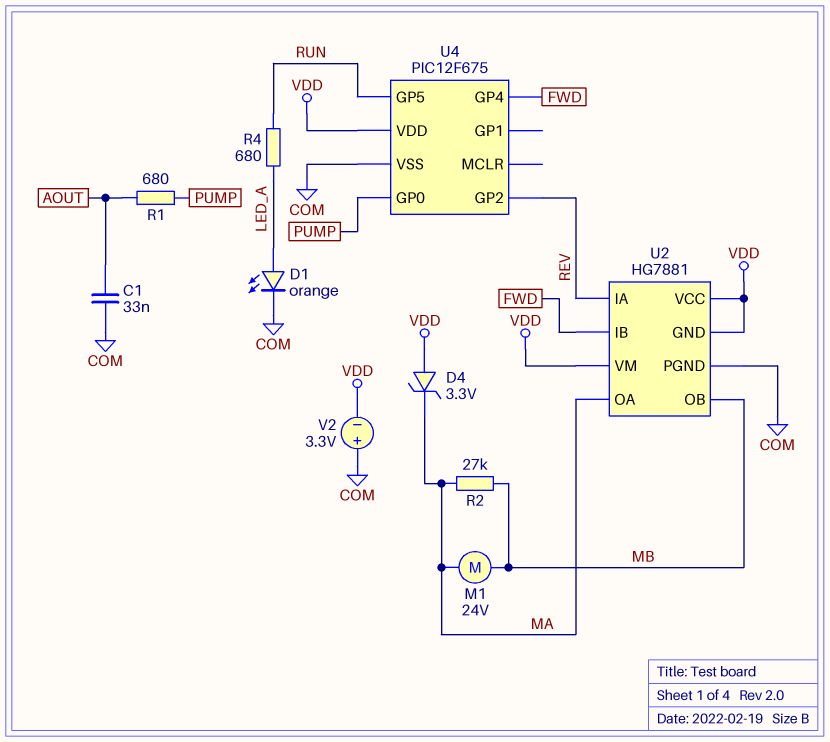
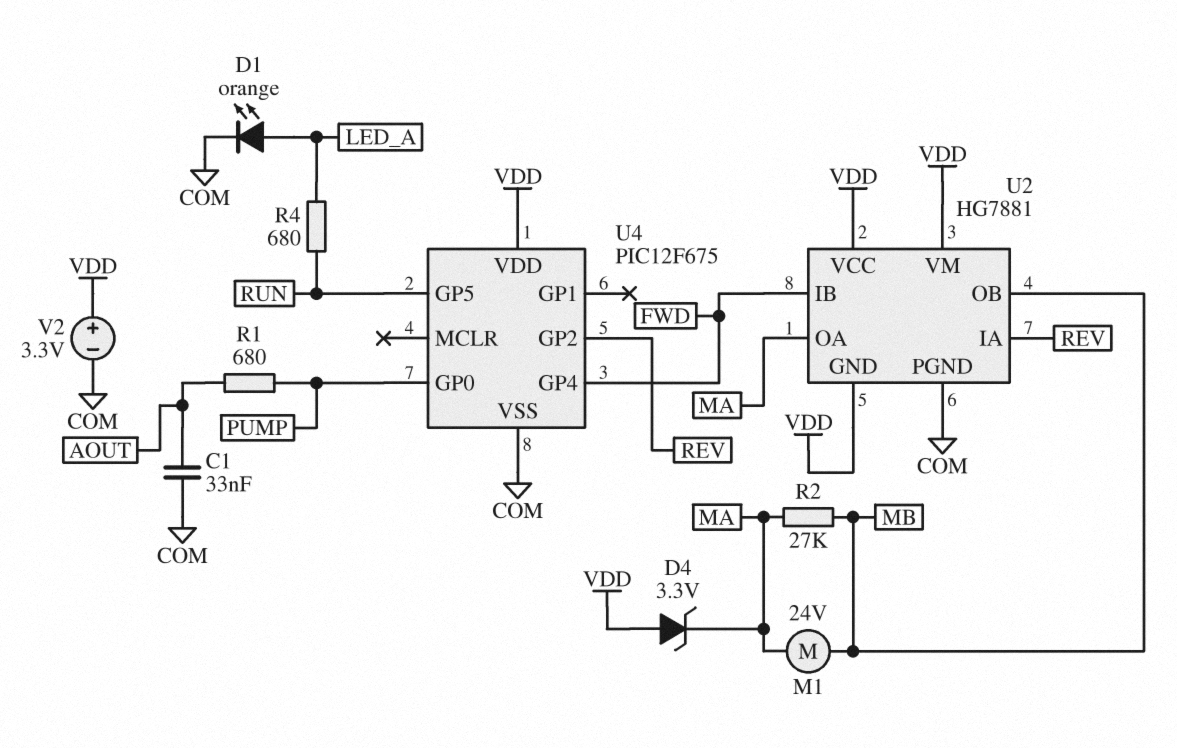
V2: 3.3V (plus COM, minus VDD) -> 3.3V (plus VDD, minus COM)

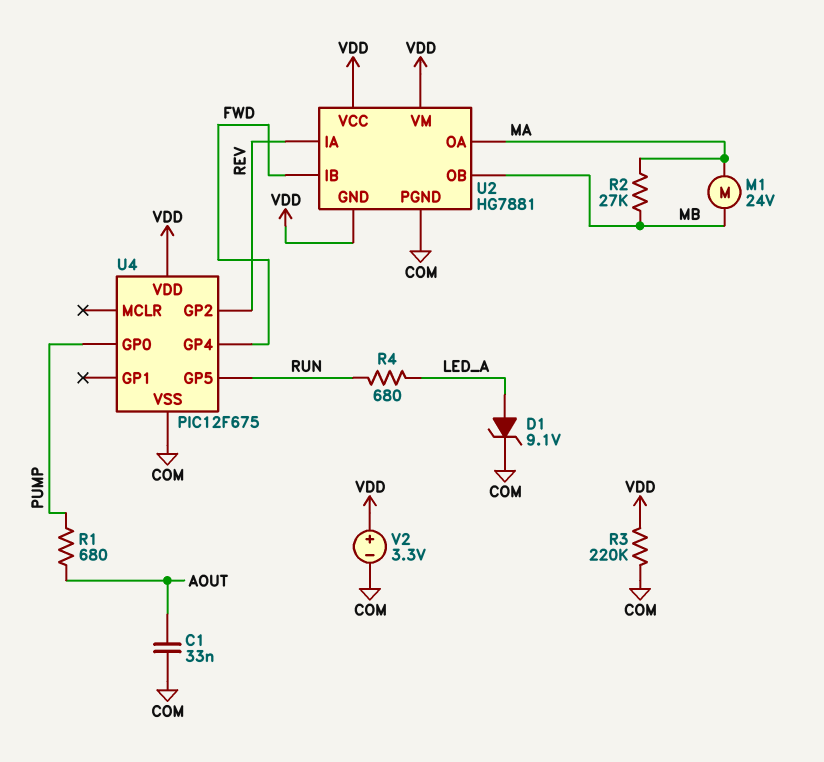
D1: LED orange (A LED_A, K COM) -> zener 9.1V (A LED_A, K COM)
D4: zener 3.3V (A VDD, K MA) -> none
R3: none -> 220k (COM, VDD)

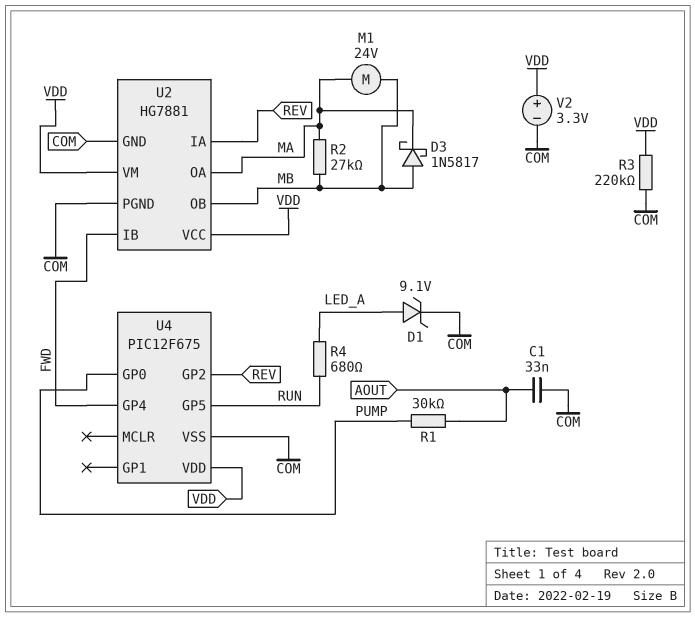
D3: none -> schottky 1N5817 (A MB, K MA)
R1: 680 (AOUT, PUMP) -> 30k (AOUT, PUMP)
U2 pin GND: VDD -> COM

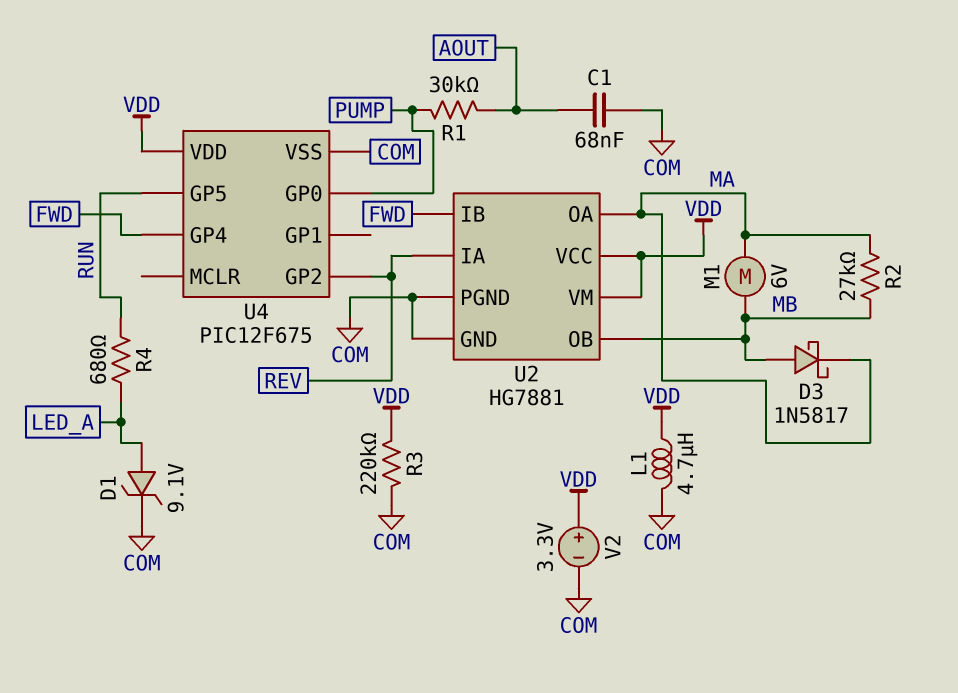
C1: 33nF (AOUT, COM) -> 68nF (AOUT, COM)
L1: none -> 4.7uH (COM, VDD)
M1: motor 24V (MA, MB) -> motor 6V (MA, MB)

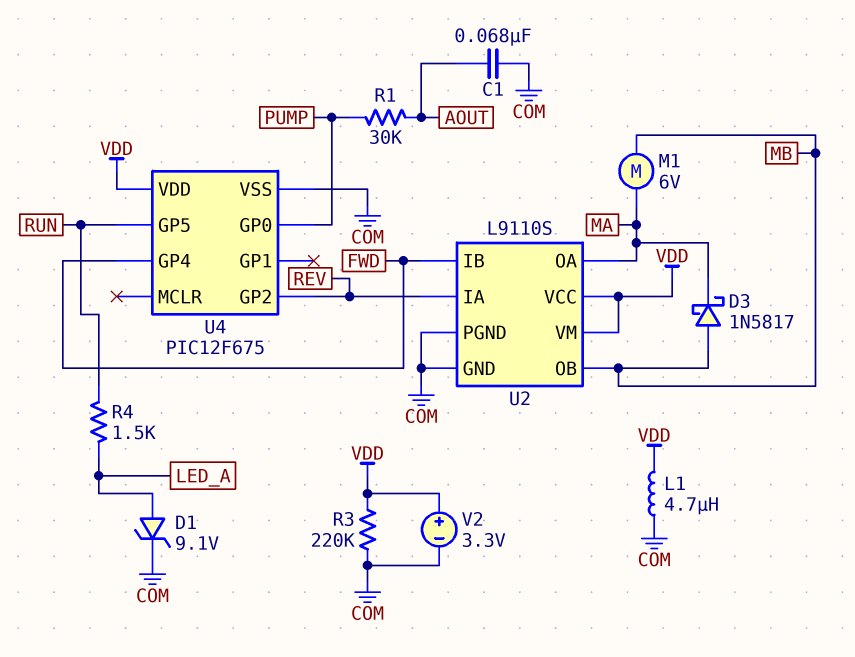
R2: 27k (MA, MB) -> none
R4: 680 (LED_A, RUN) -> 1.5k (LED_A, RUN)
U2: HG7881 -> L9110S

